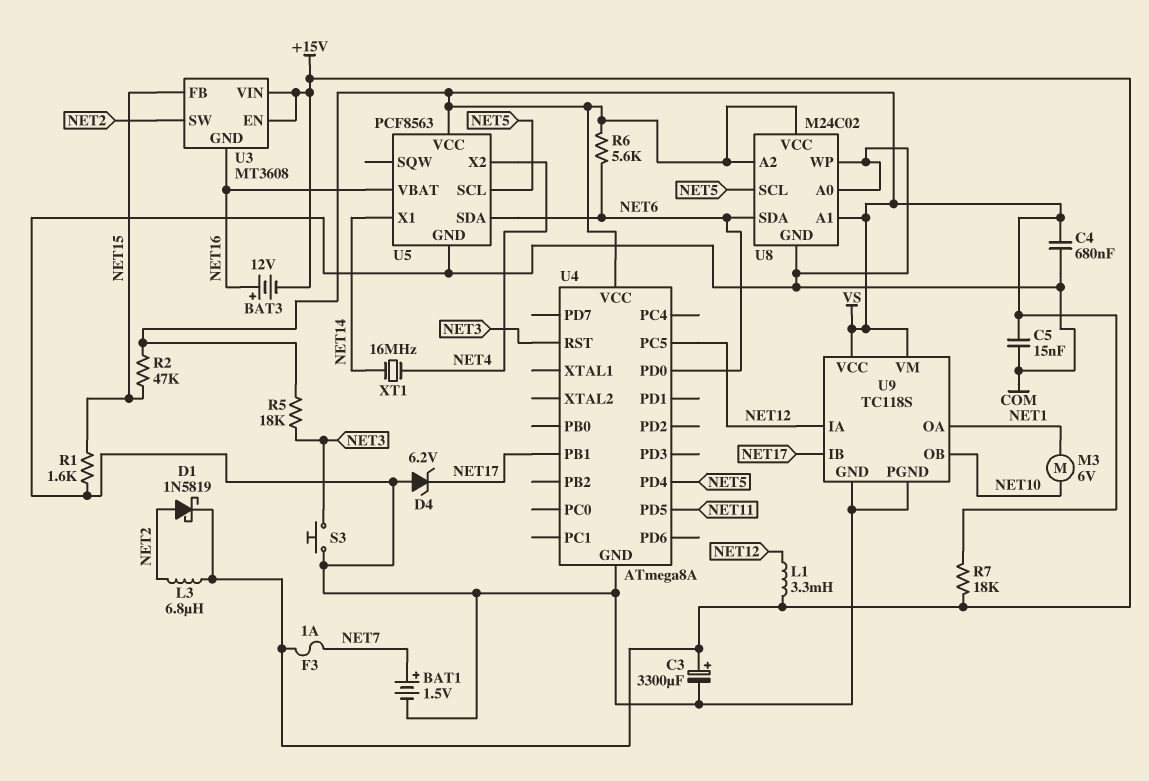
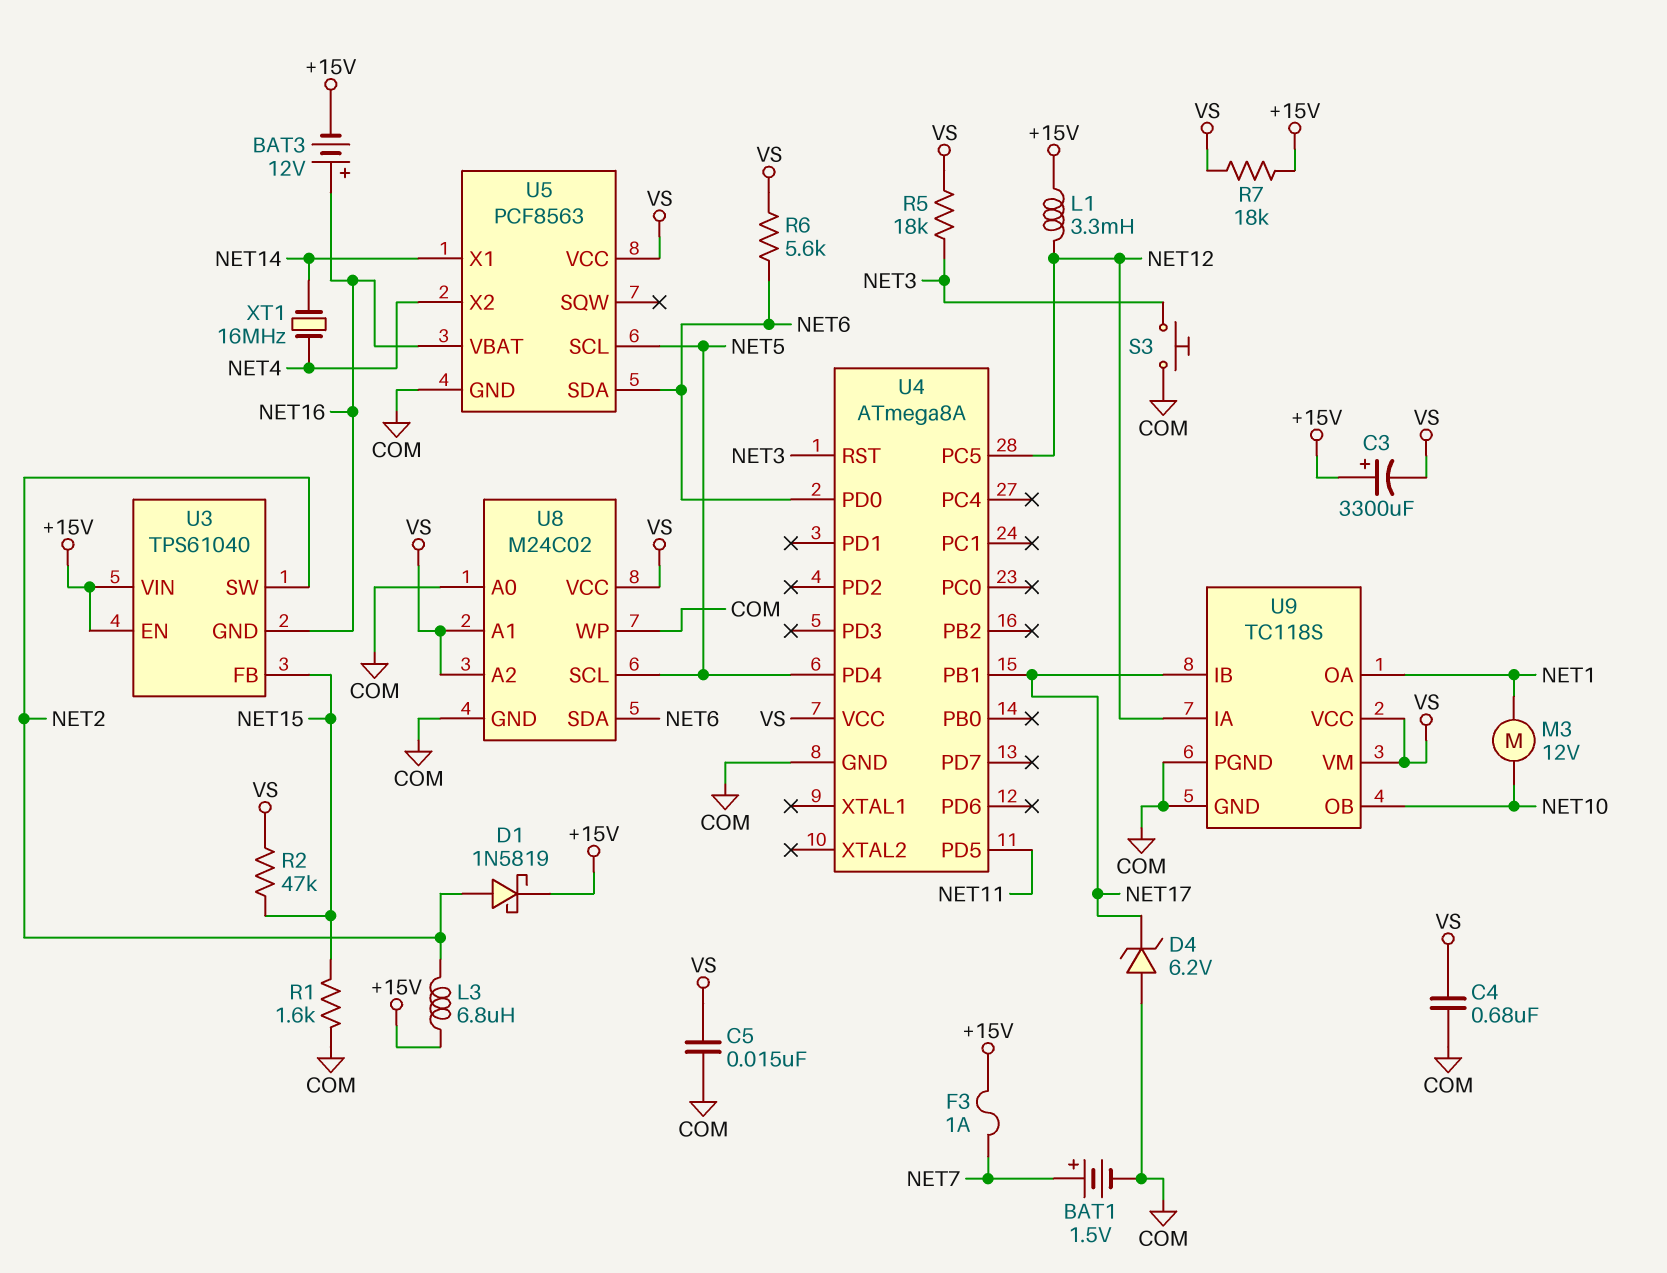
C3: 3300uF (plus +15V, minus COM) -> 3300uF (plus +15V, minus VS)
M3: motor 6V (NET1, NET10) -> motor 12V (NET1, NET10)
U3: MT3608 -> TPS61040

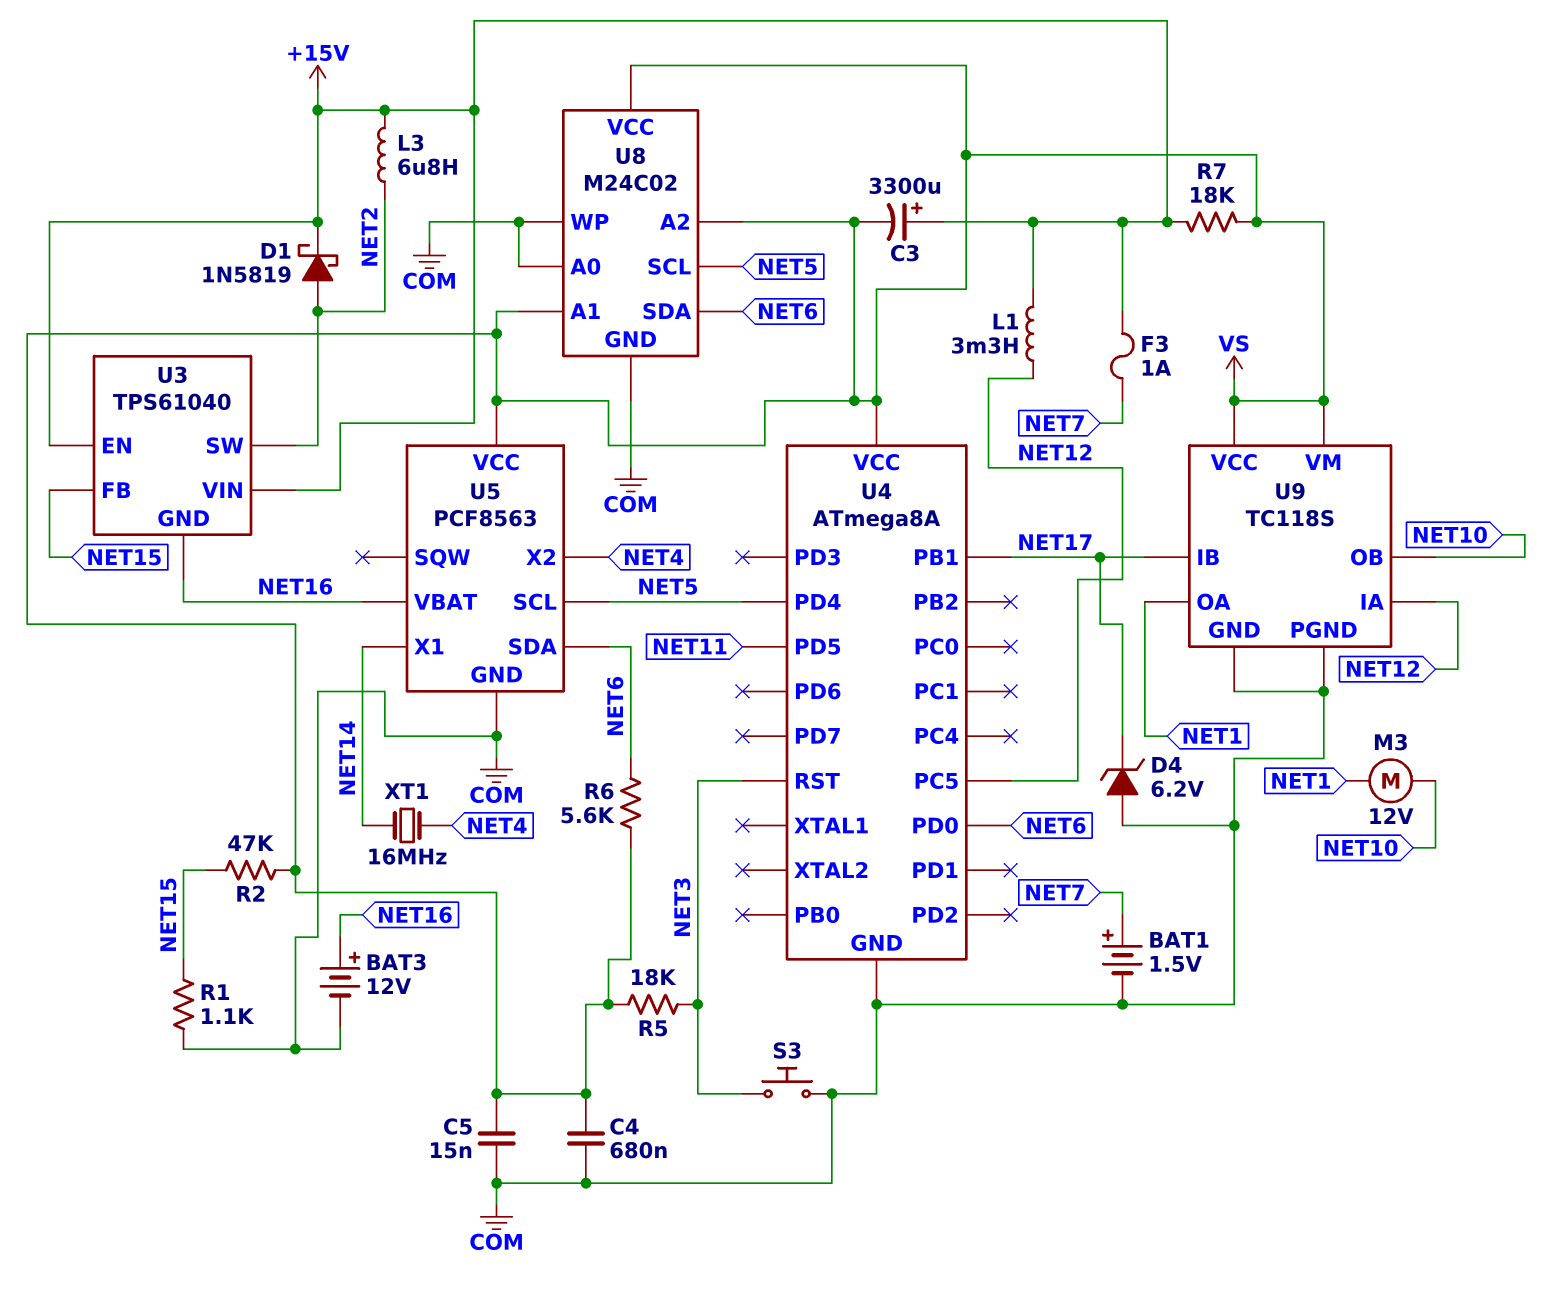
BAT3: 12V (plus NET16, minus +15V) -> 12V (plus NET16, minus COM)
R1: 1.6k (COM, NET15) -> 1.1k (COM, NET15)

